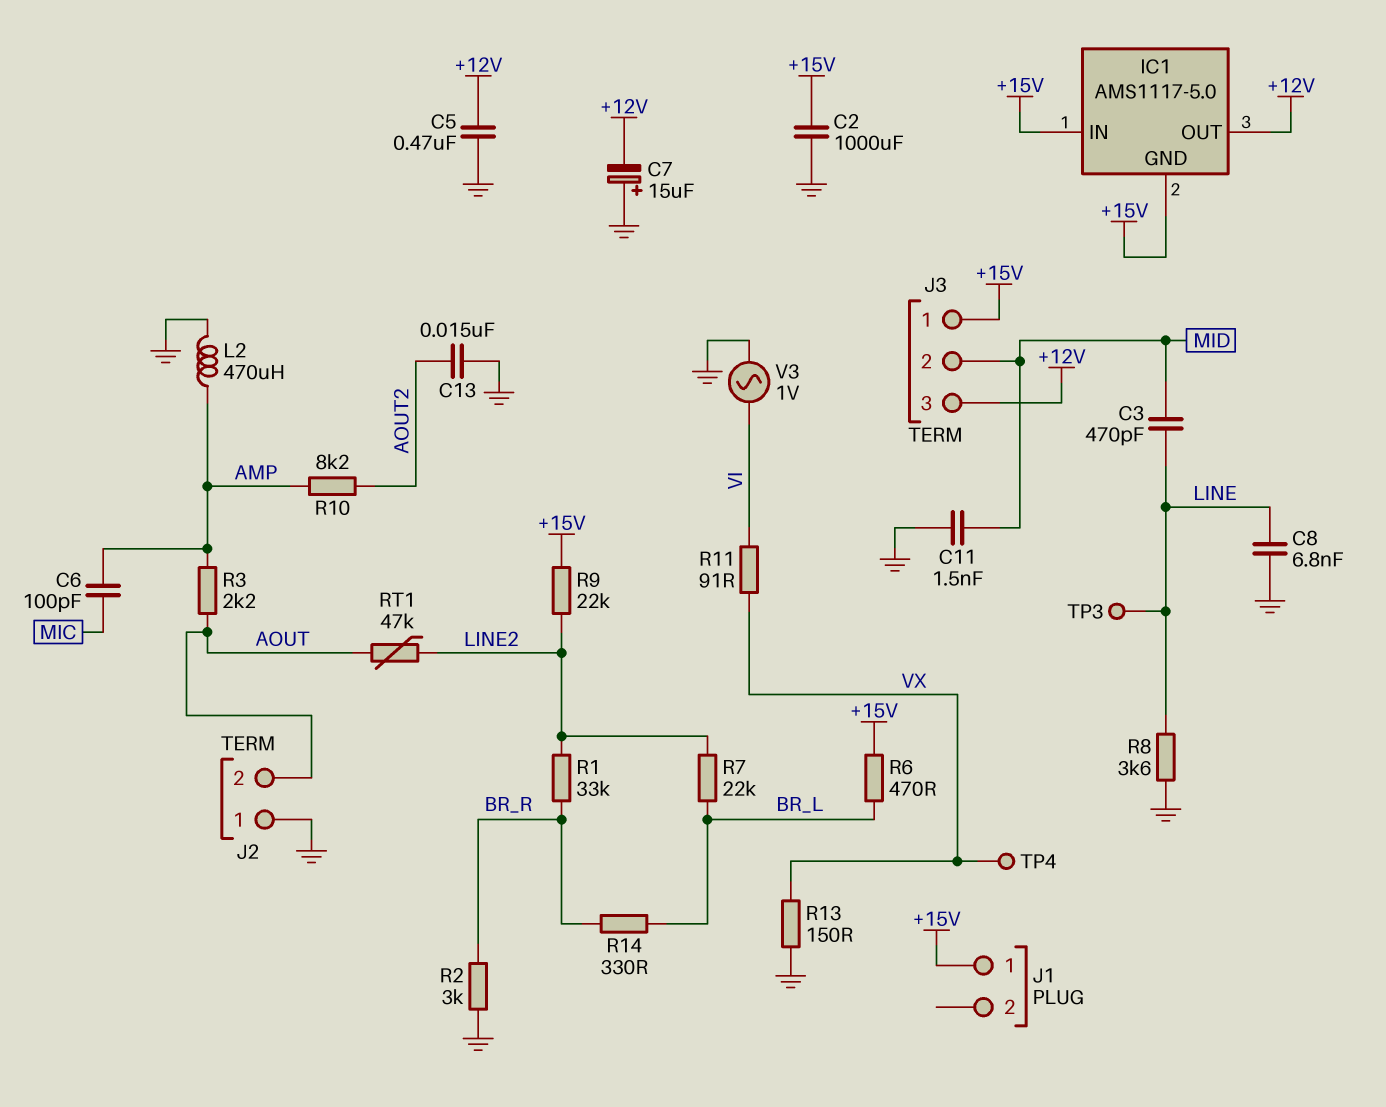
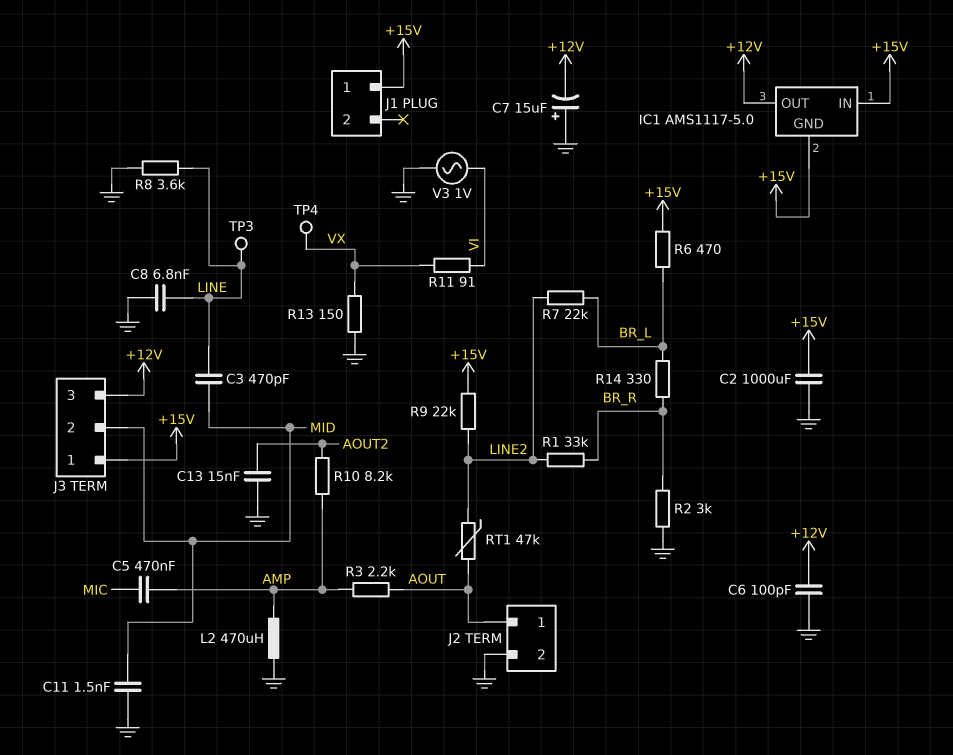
C5: 470nF (+12V, GND) -> 470nF (AMP, MIC)
C6: 100pF (AMP, MIC) -> 100pF (+12V, GND)
J2 pin 1: GND -> AOUT
J2 pin 2: AOUT -> GND

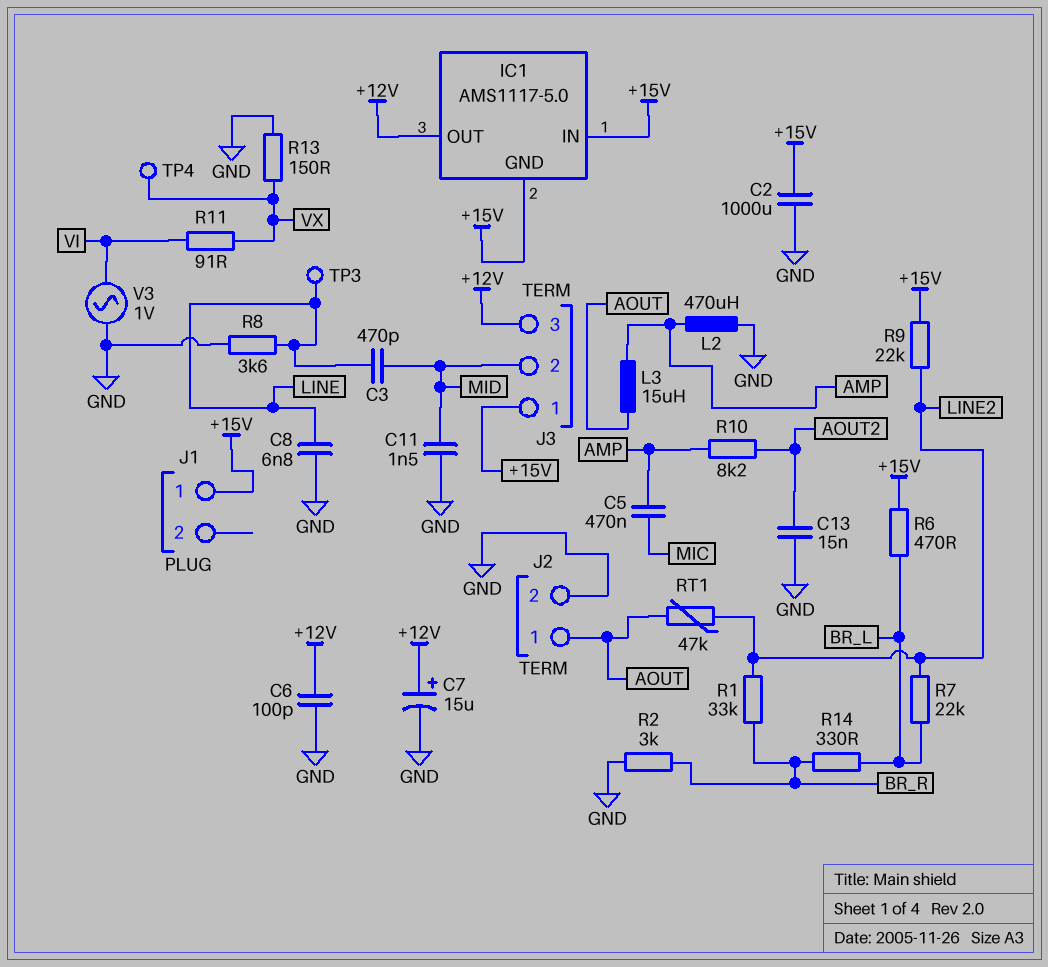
C7: 15uF (plus GND, minus +12V) -> 15uF (plus +12V, minus GND)
L3: none -> 15uH (AMP, AOUT)
R3: 2.2k (AMP, AOUT) -> none

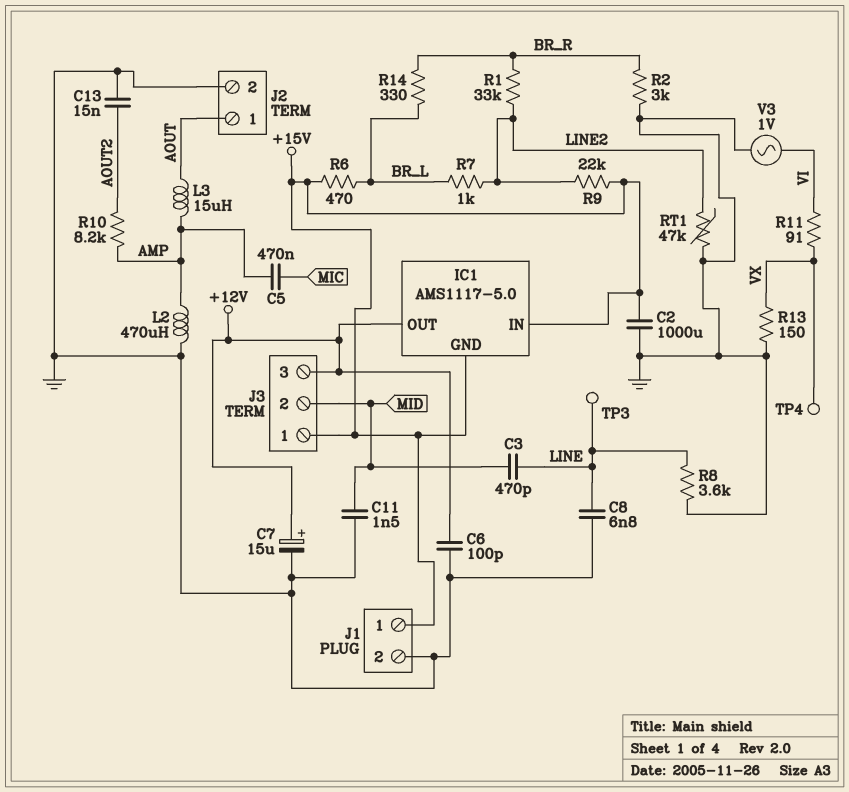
J1 pin 2: none -> GND
R7: 22k (BR_L, LINE2) -> 1k (BR_L, LINE2)
RT1: 47k (AOUT, LINE2) -> 47k (GND, LINE2)

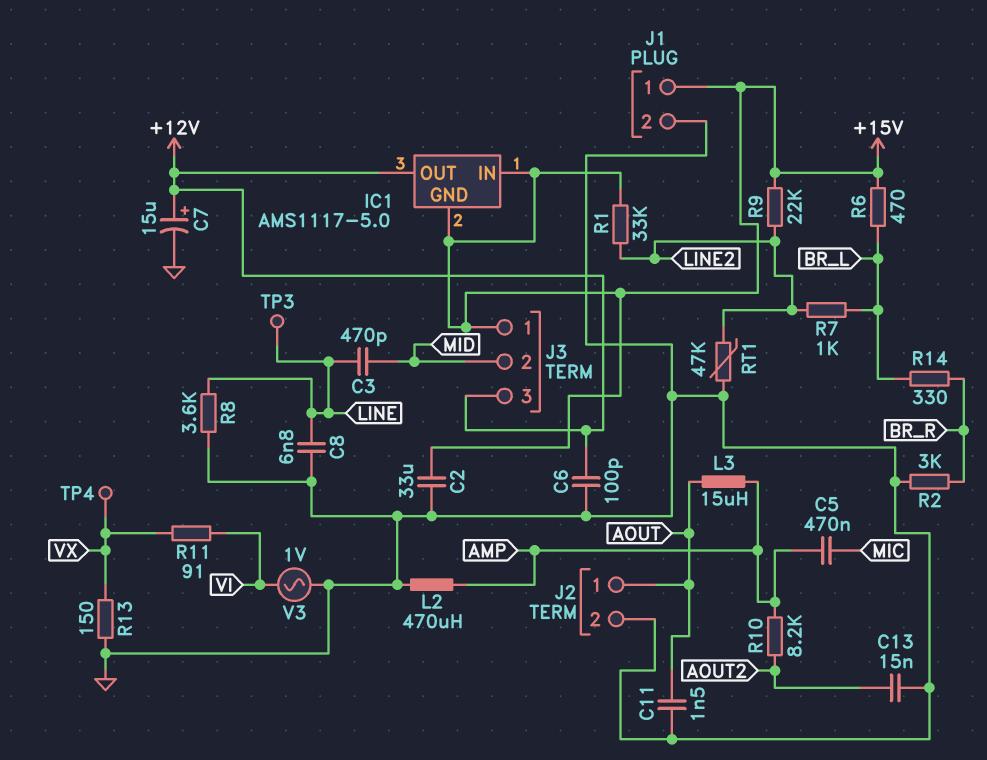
C2: 1000uF (+15V, GND) -> 33uF (+15V, GND)
C11: 1.5nF (GND, MID) -> 1.5nF (AOUT, GND)
R1: 33k (BR_R, LINE2) -> 33k (+15V, LINE2)

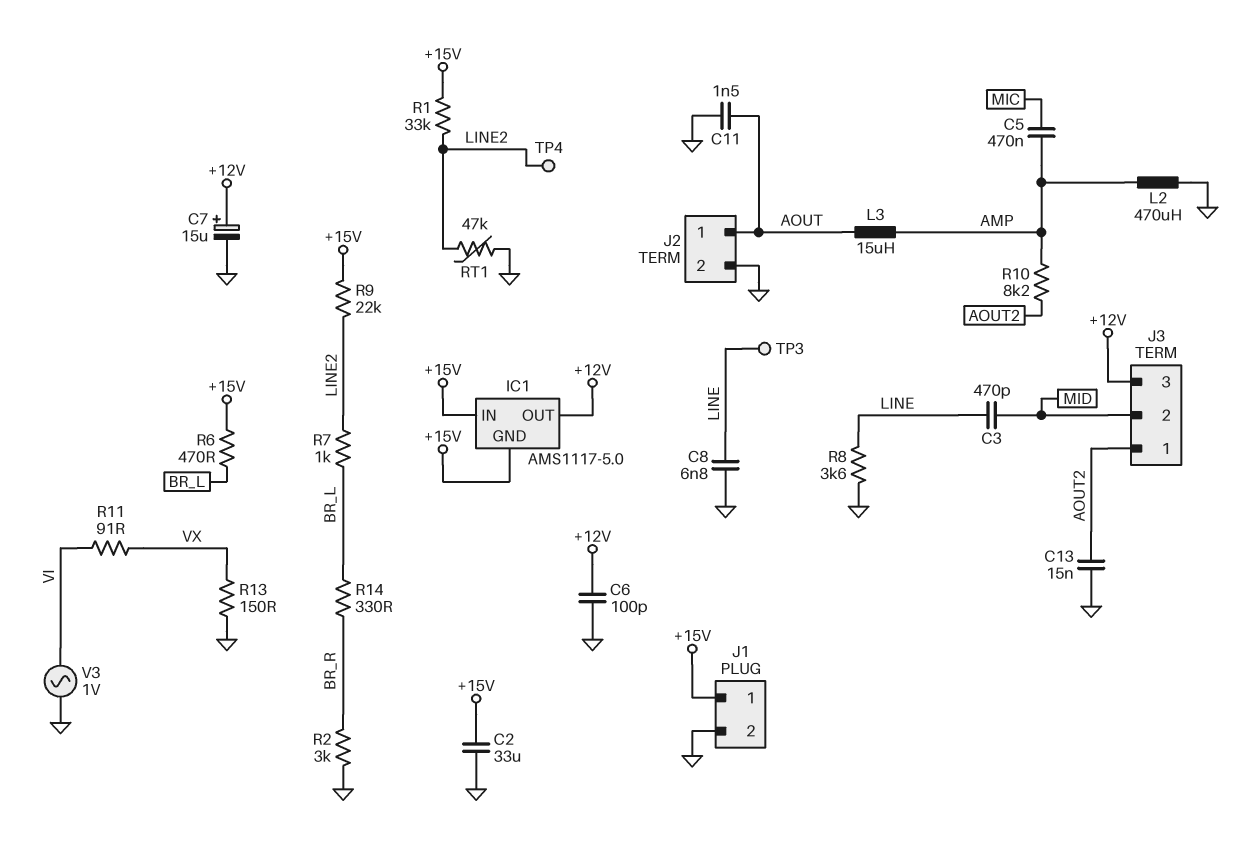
J3 pin 1: +15V -> AOUT2
TP4: test point (VX) -> test point (LINE2)

